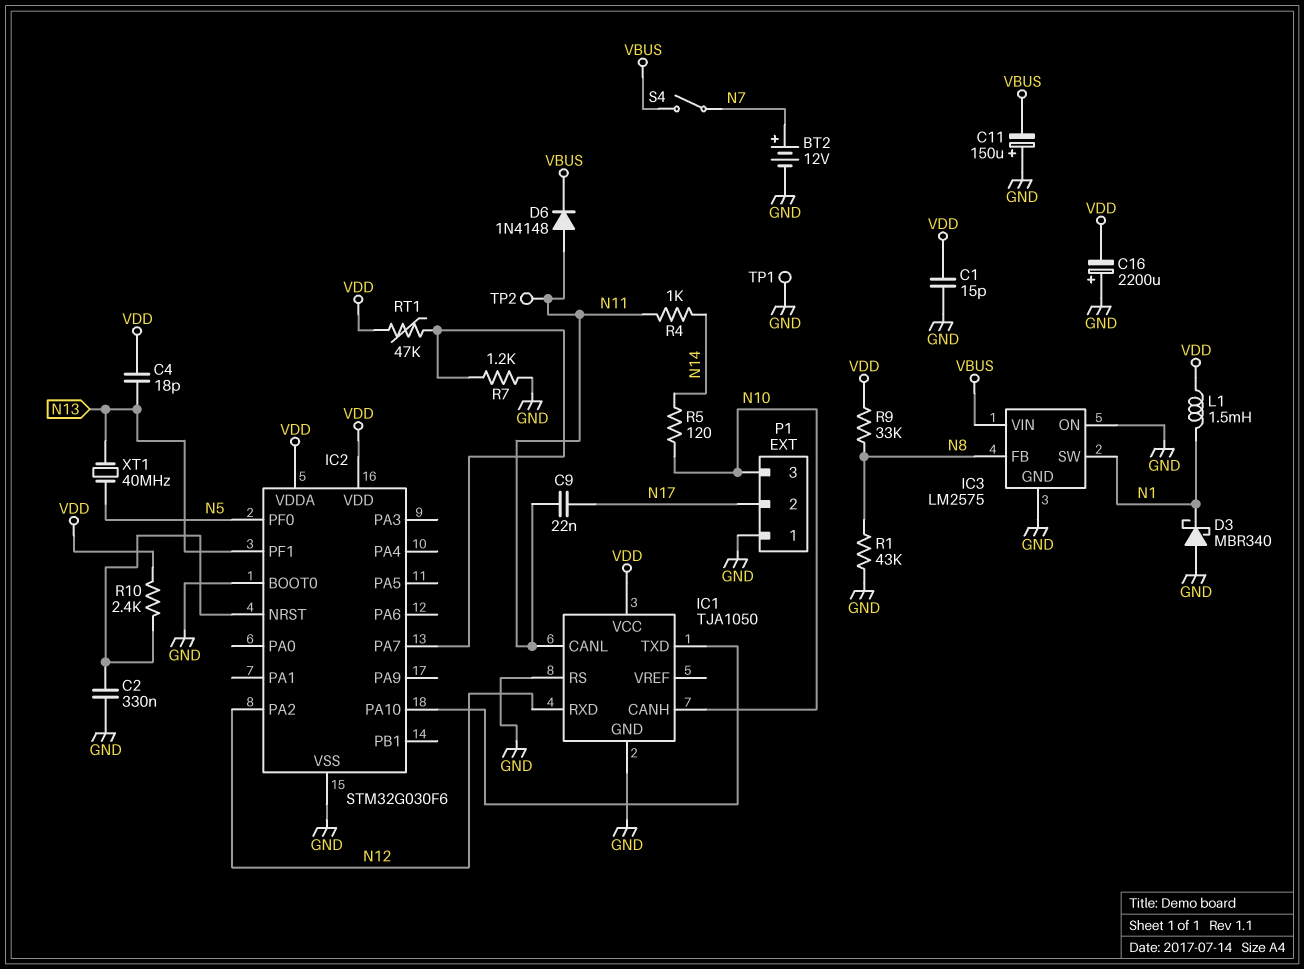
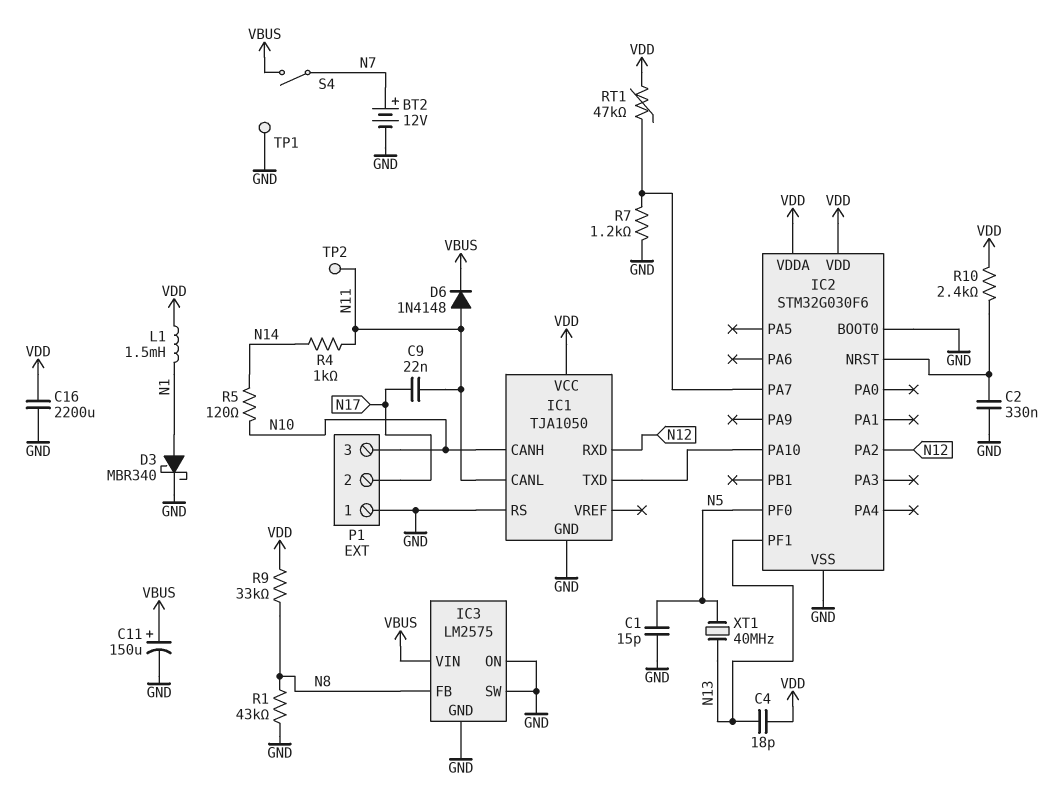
C1: 15pF (GND, VDD) -> 15pF (GND, N5)
C11: 150uF (plus GND, minus VBUS) -> 150uF (plus VBUS, minus GND)
C16: 2200uF (plus GND, minus VDD) -> 2200uF (GND, VDD)
D3: schottky MBR340 (A GND, K N1) -> schottky MBR340 (A N1, K GND)
IC3 pin SW: N1 -> GND

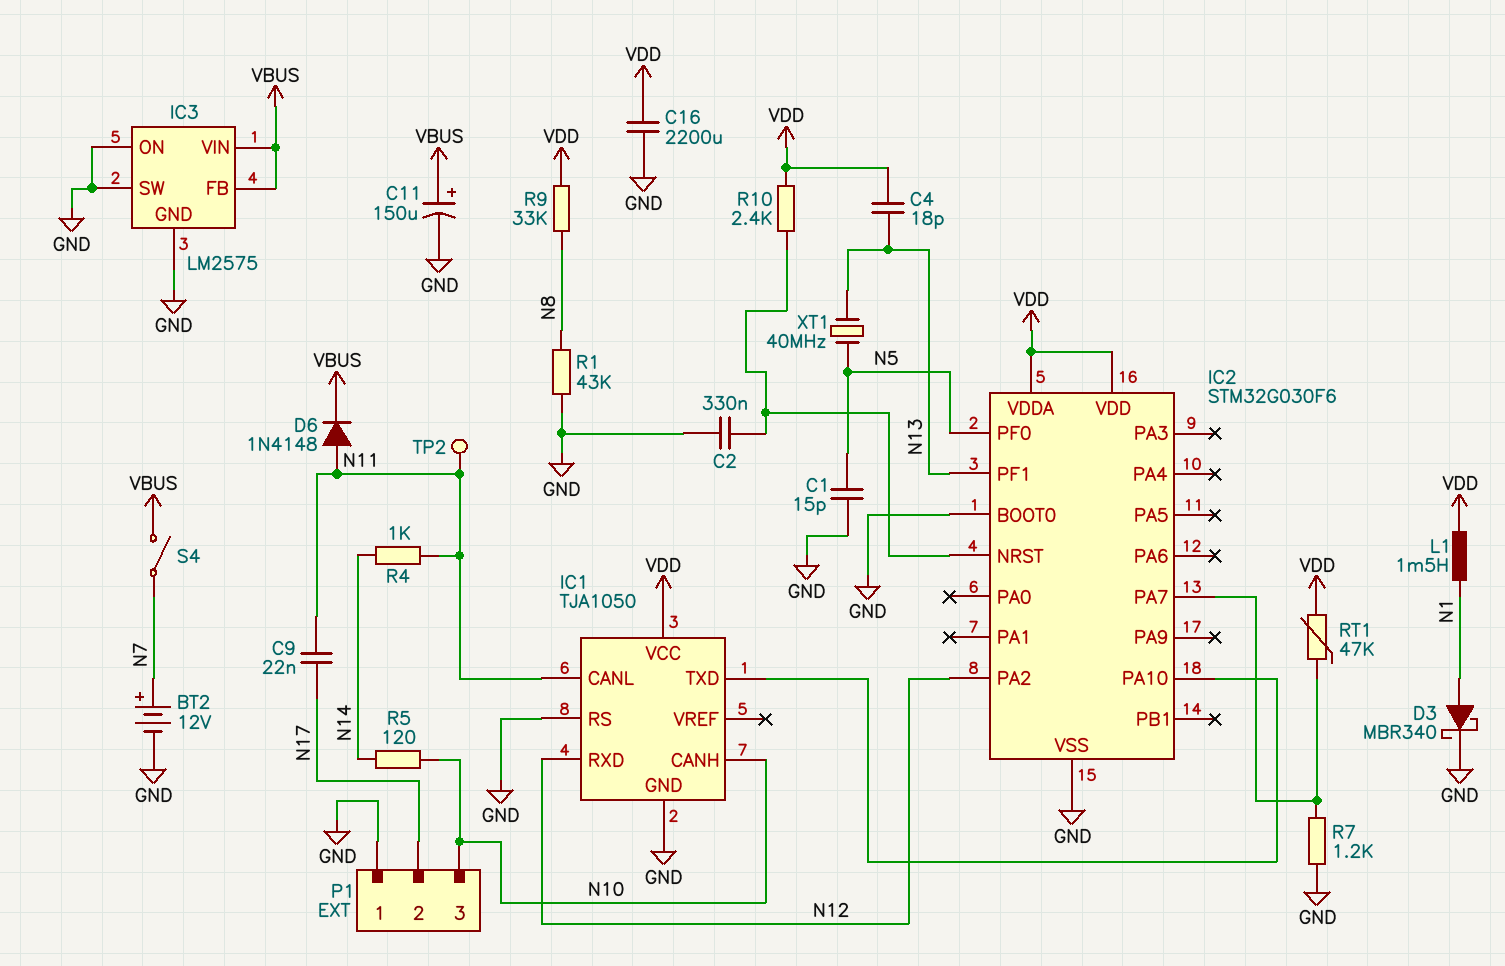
IC3 pin FB: N8 -> VBUS
TP1: test point (GND) -> none

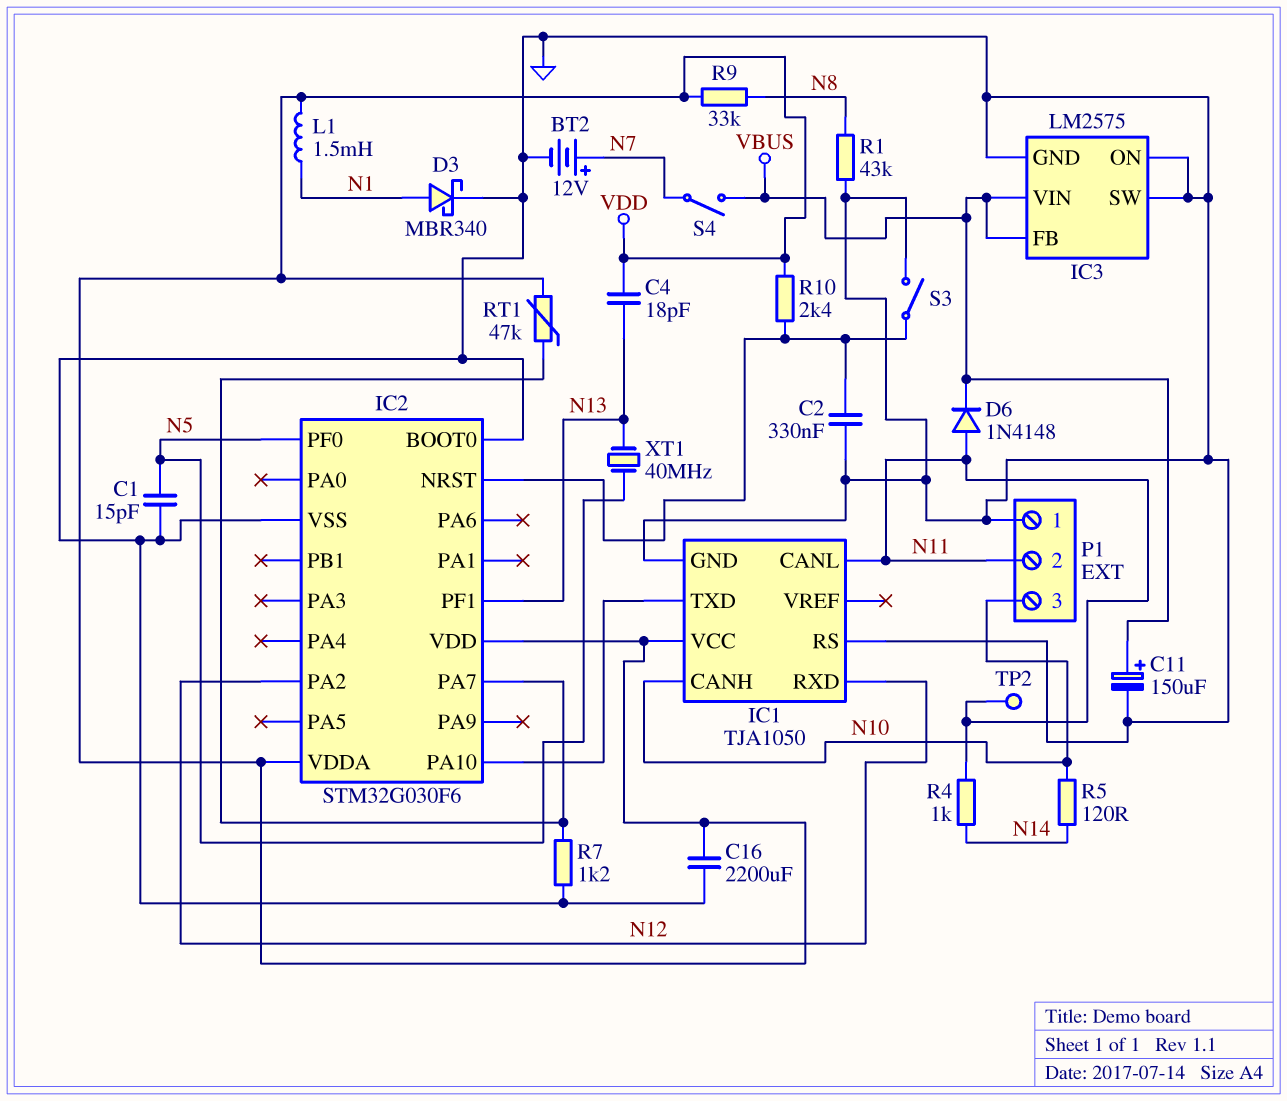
C9: 22nF (N11, N17) -> none
P1 pin 2: N17 -> N11
S3: none -> switch (GND, IC2/NRST)

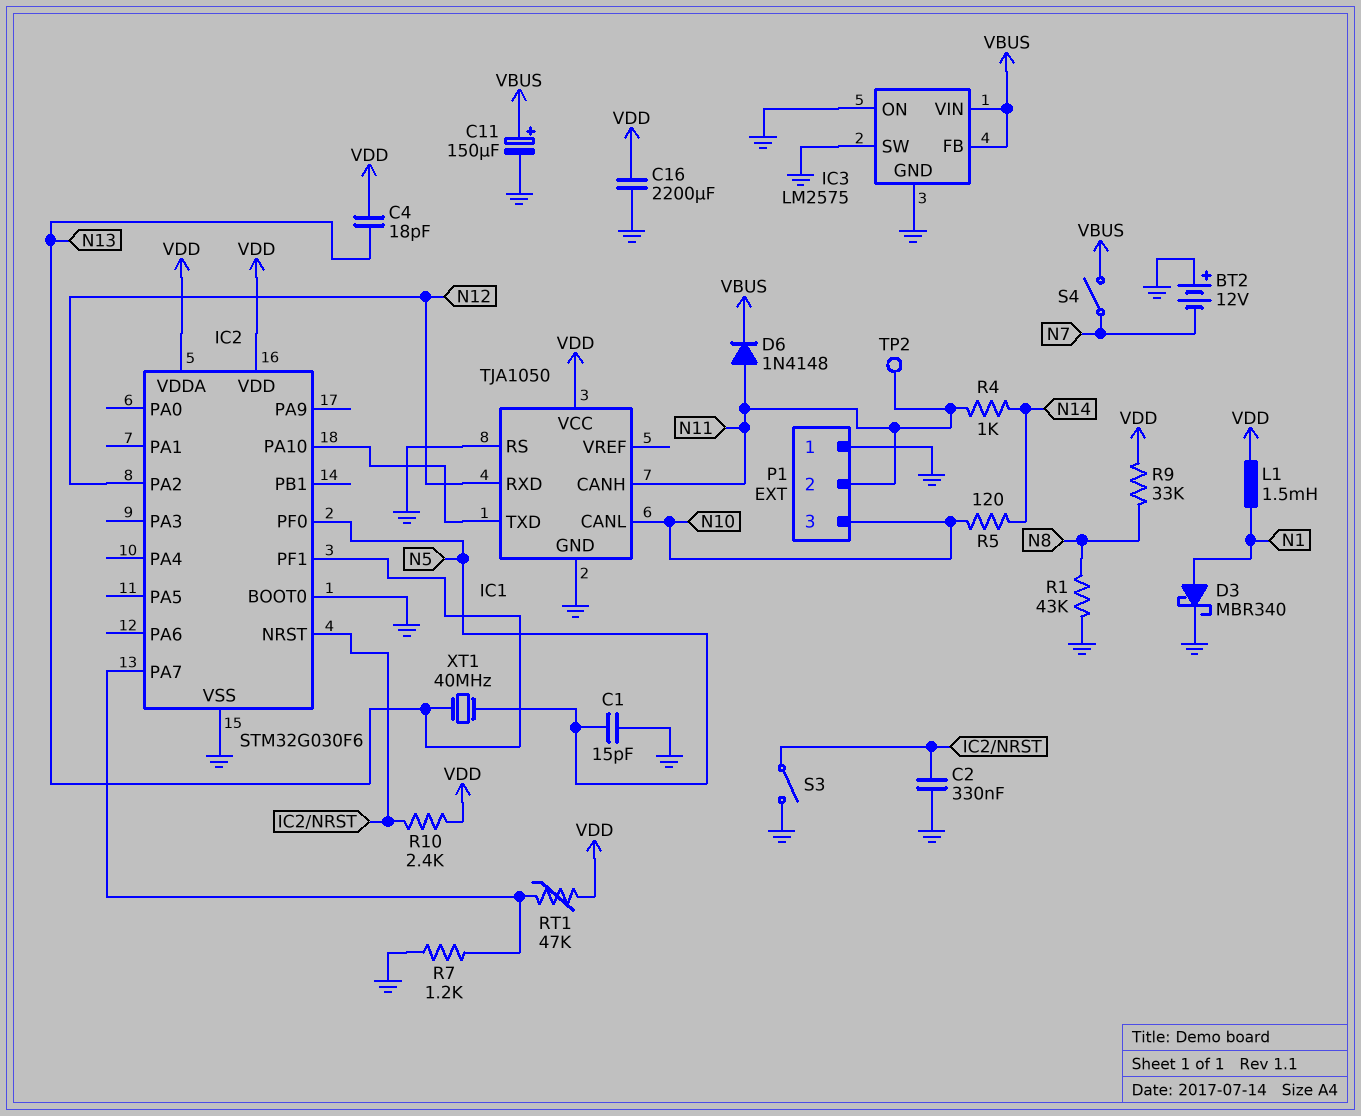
BT2: 12V (plus N7, minus GND) -> 12V (plus GND, minus N7)
IC1 pin CANH: N10 -> N11
IC1 pin CANL: N11 -> N10

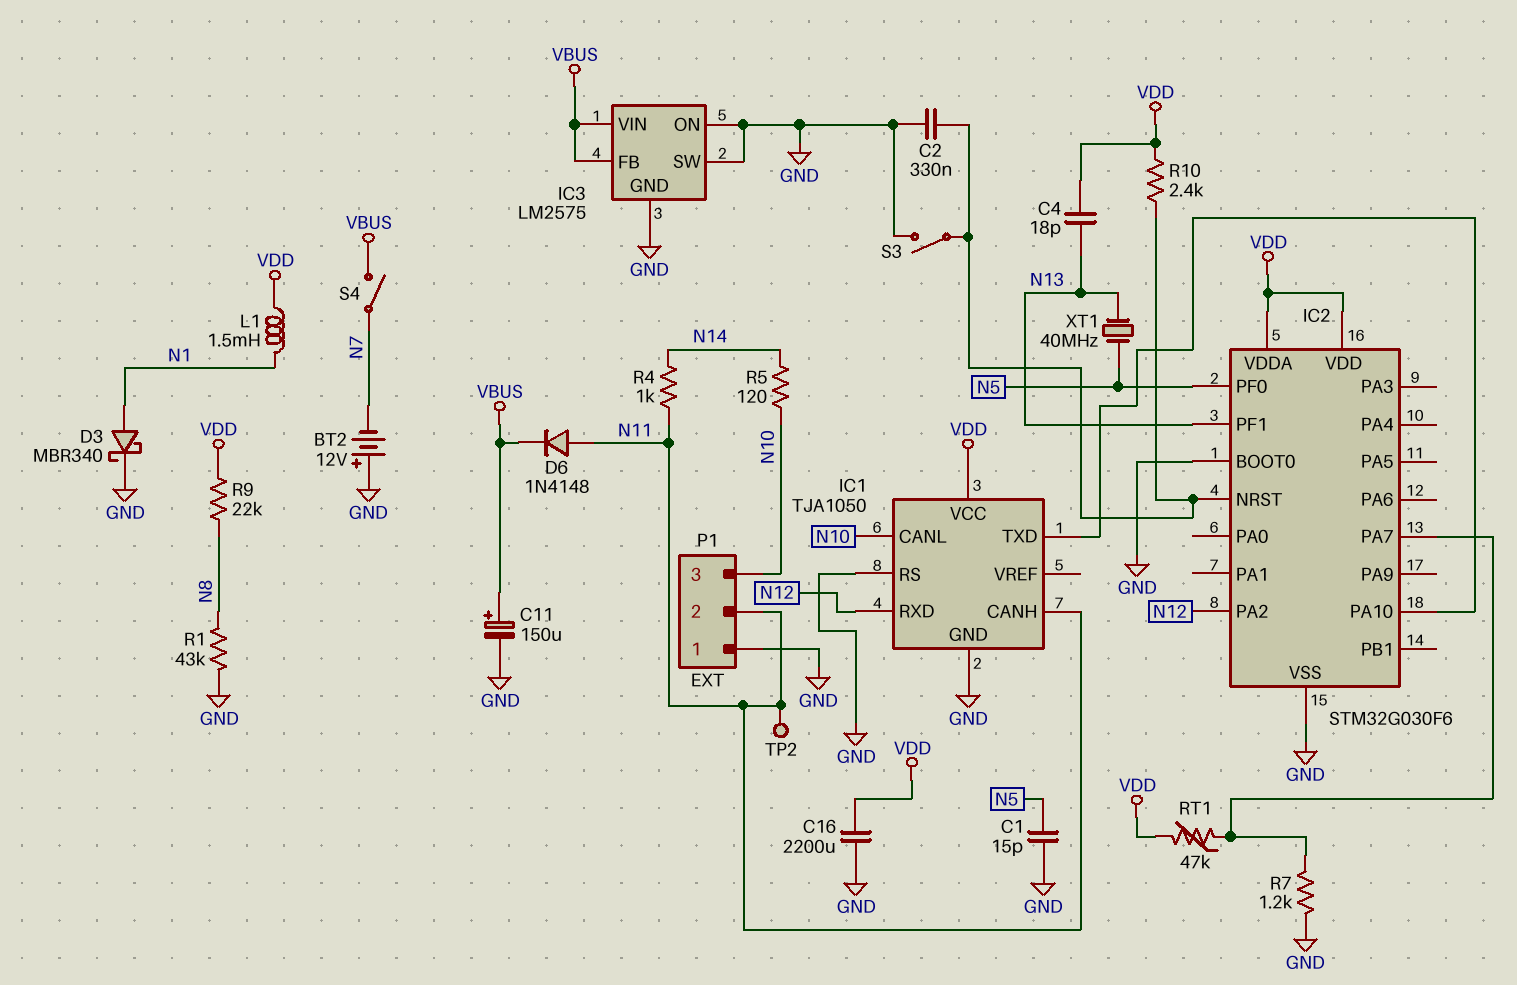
R9: 33k (N8, VDD) -> 22k (N8, VDD)

